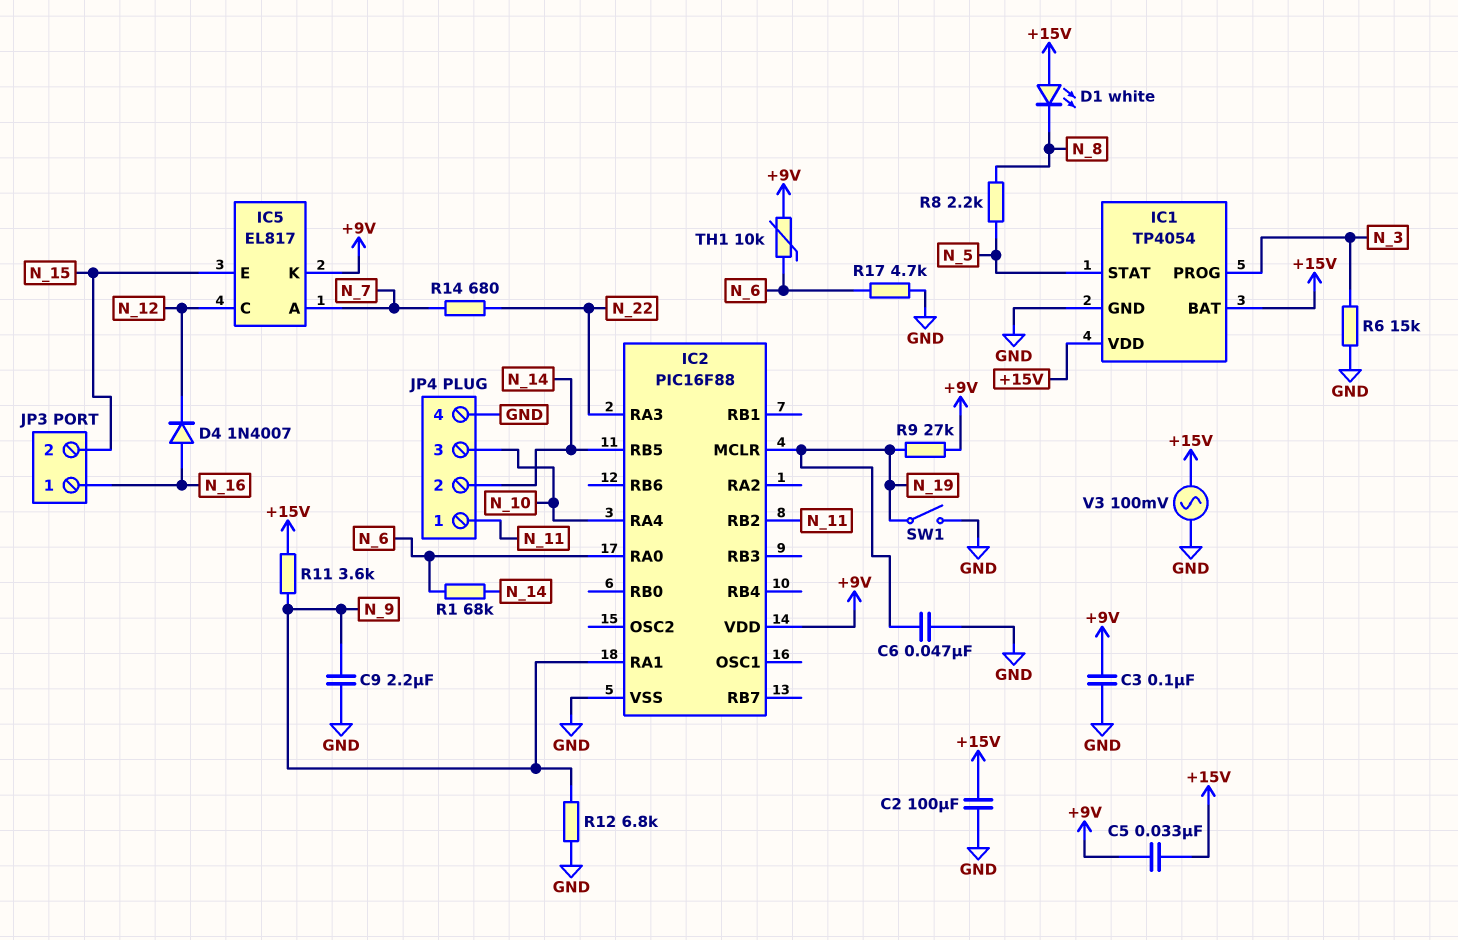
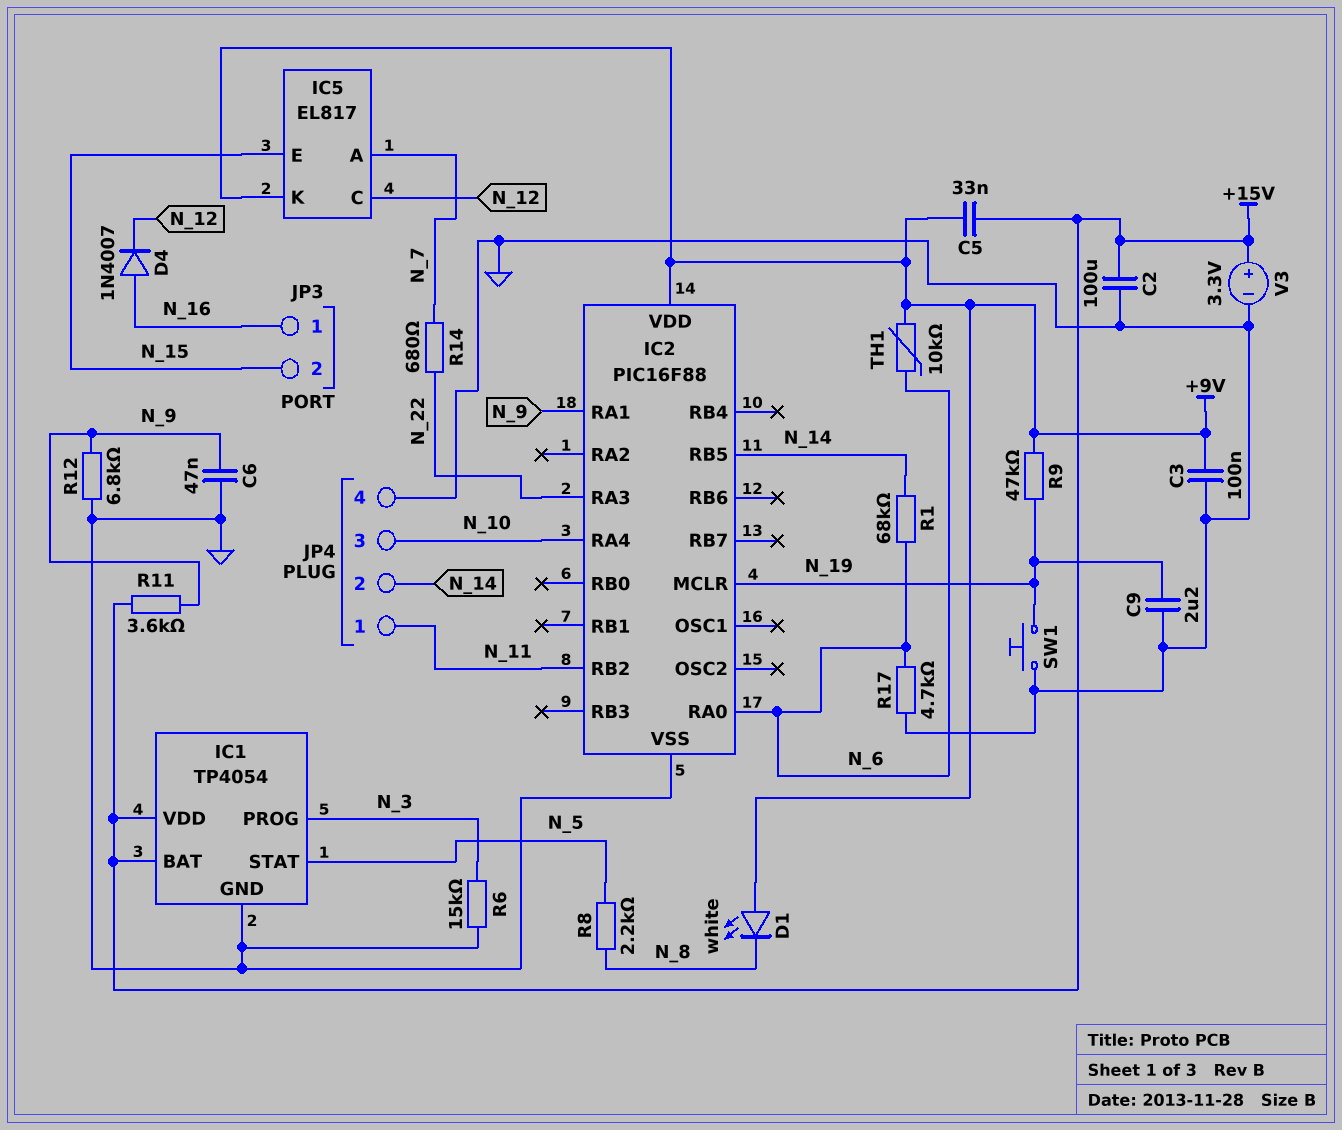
C6: 47nF (GND, N_19) -> 47nF (GND, N_9)
C9: 2.2uF (GND, N_9) -> 2.2uF (GND, N_19)
D1: LED white (A +15V, K N_8) -> LED white (A +9V, K N_8)
R9: 27k (+9V, N_19) -> 47k (+9V, N_19)
SW1: switch (GND, N_19) -> button (GND, N_19)
V3: AC 100mV (+15V, GND) -> 3.3V (plus +15V, minus GND)

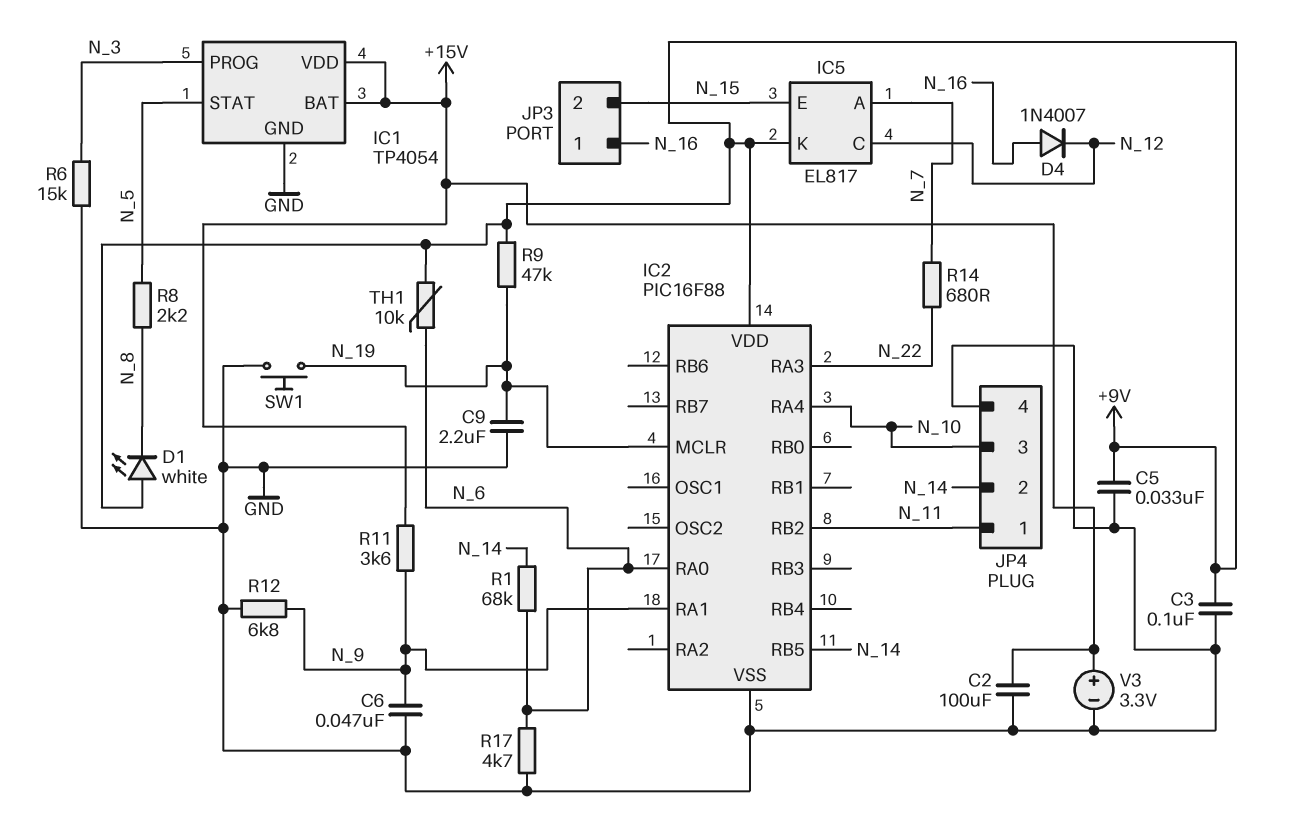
C5: 33nF (+9V, +15V) -> 33nF (+9V, GND)

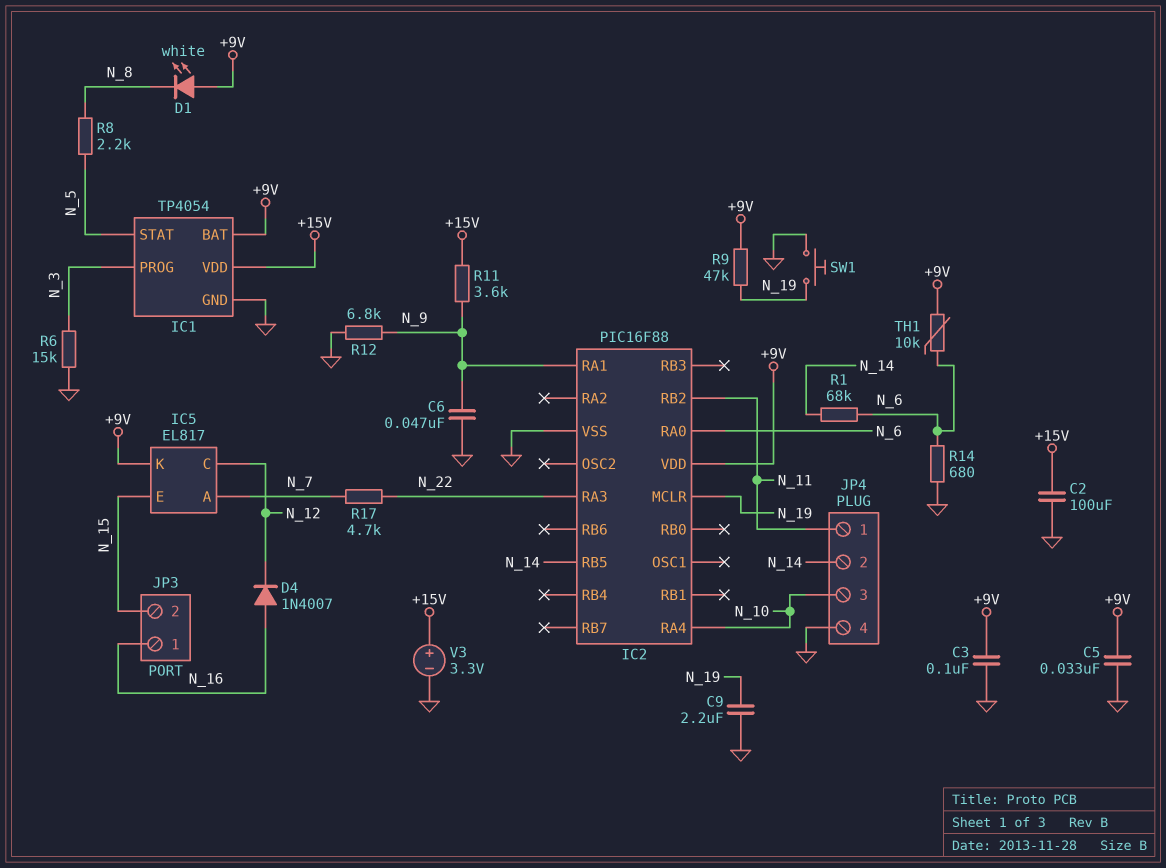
IC1 pin BAT: +15V -> +9V
R14: 680 (N_7, N_22) -> 680 (GND, N_6)
R17: 4.7k (GND, N_6) -> 4.7k (N_7, N_22)

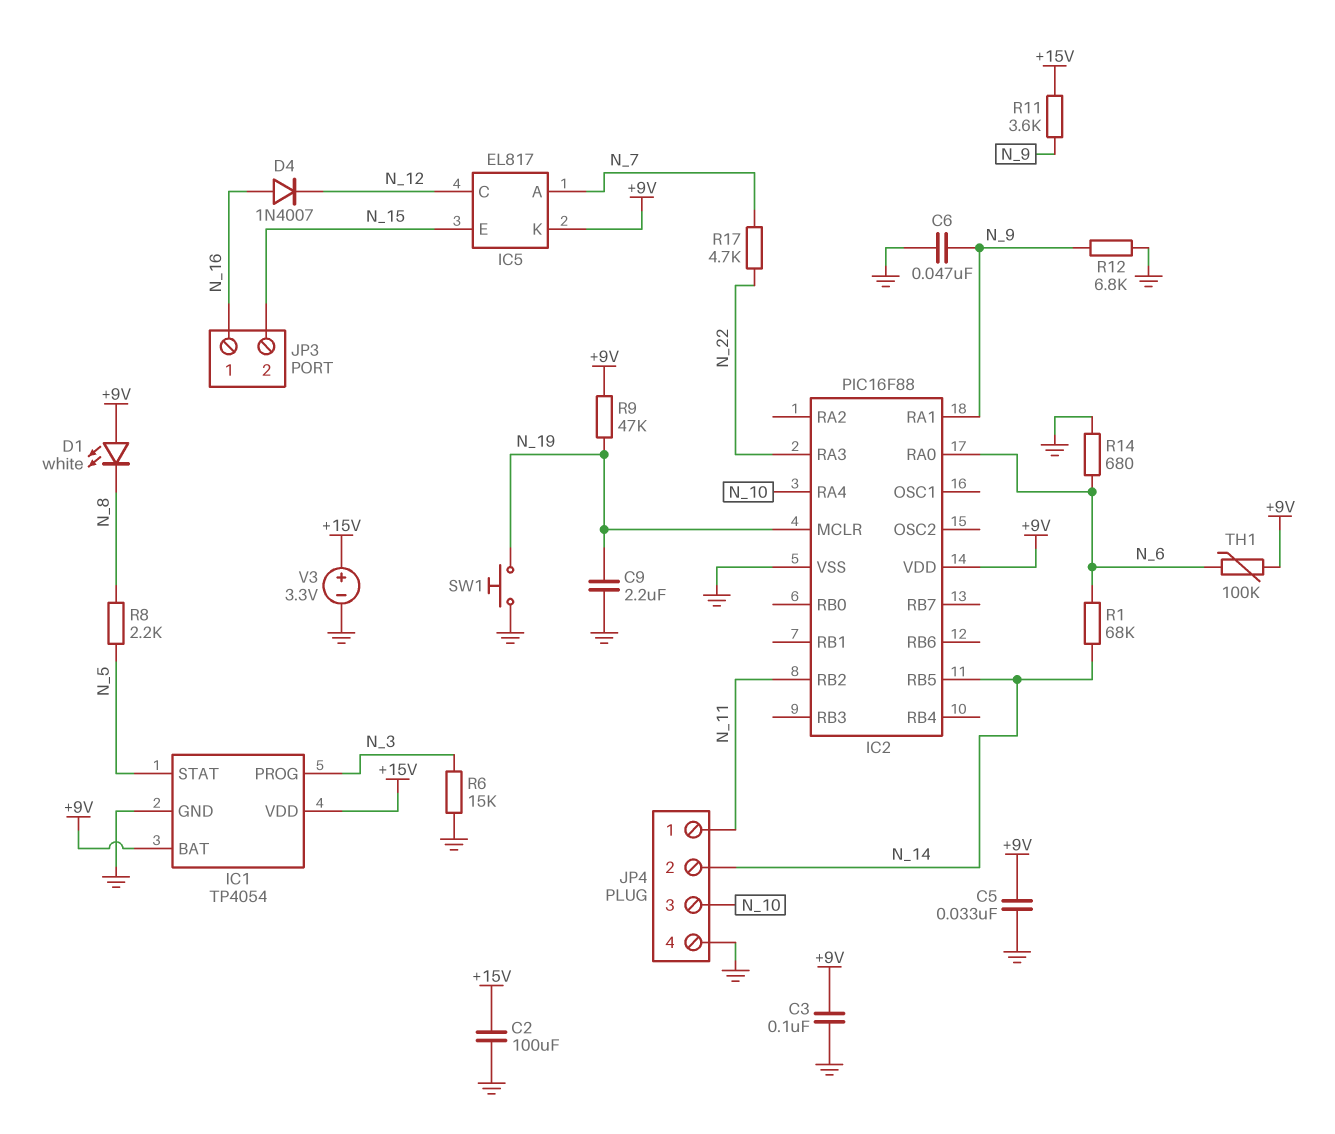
TH1: 10k (+9V, N_6) -> 100k (+9V, N_6)

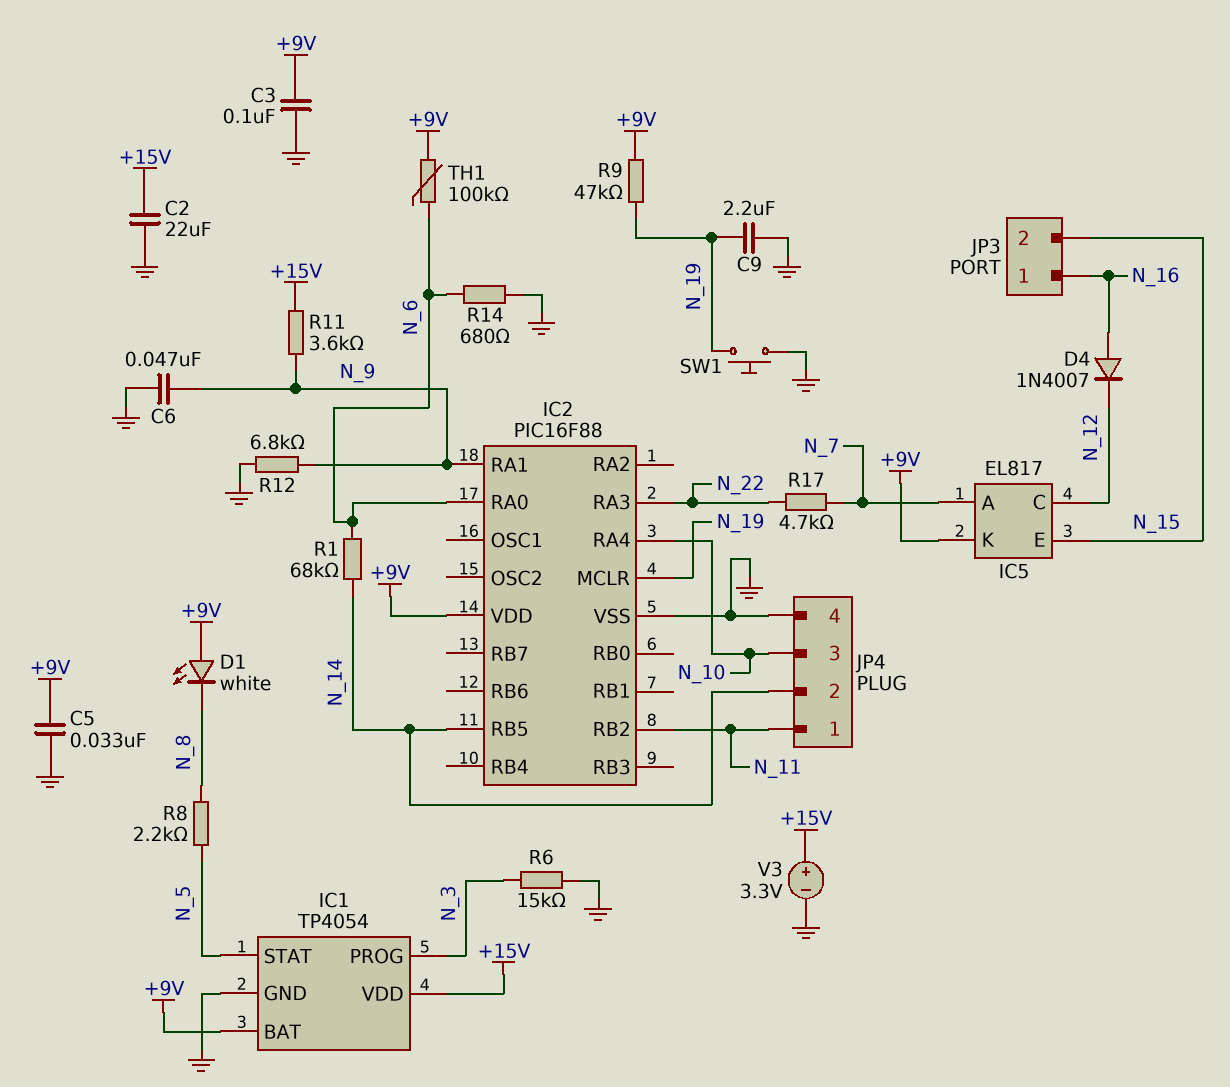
C2: 100uF (+15V, GND) -> 22uF (+15V, GND)

